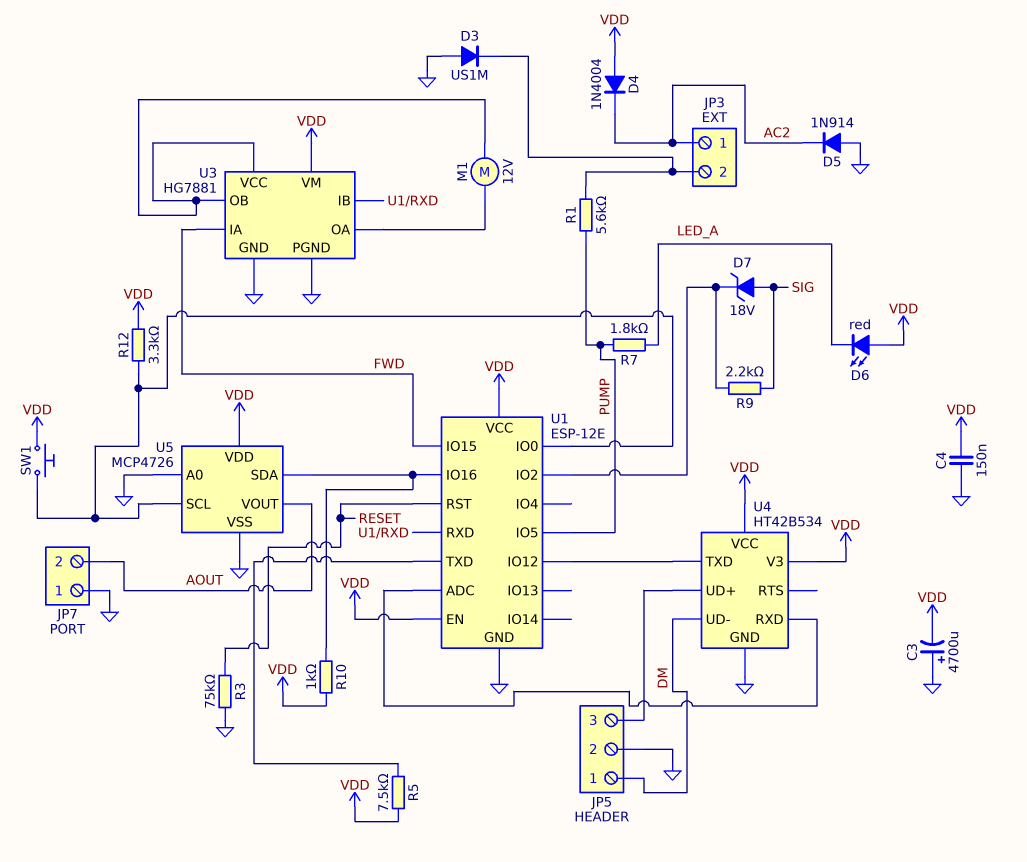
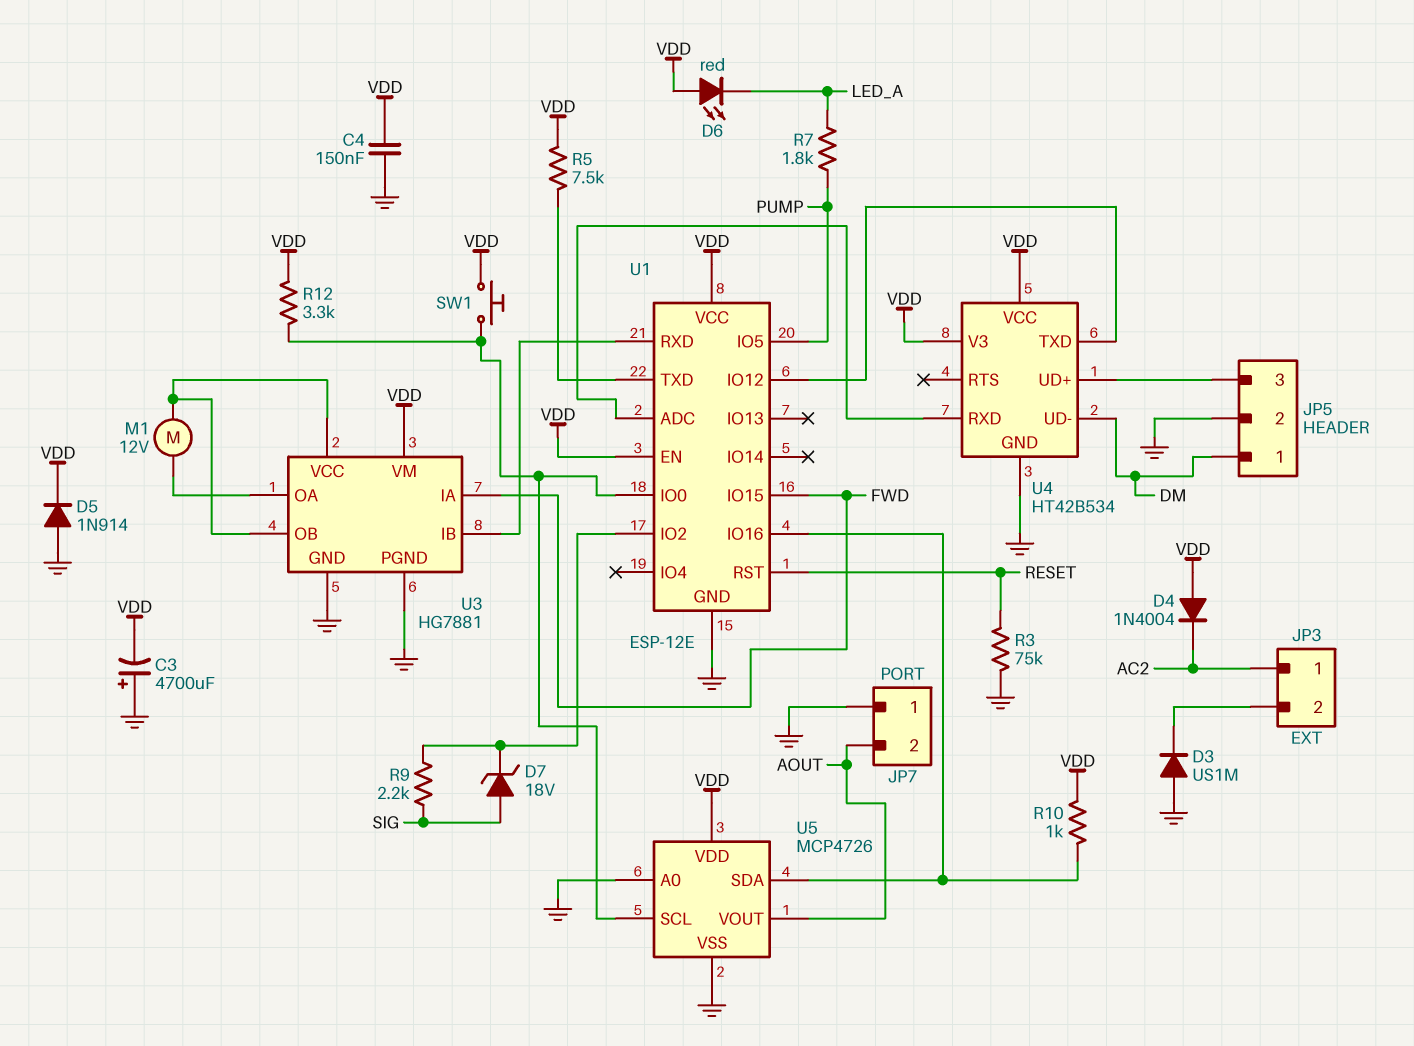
D5: diode 1N914 (A GND, K AC2) -> diode 1N914 (A GND, K VDD)
R1: 5.6k (JP3/2, PUMP) -> none

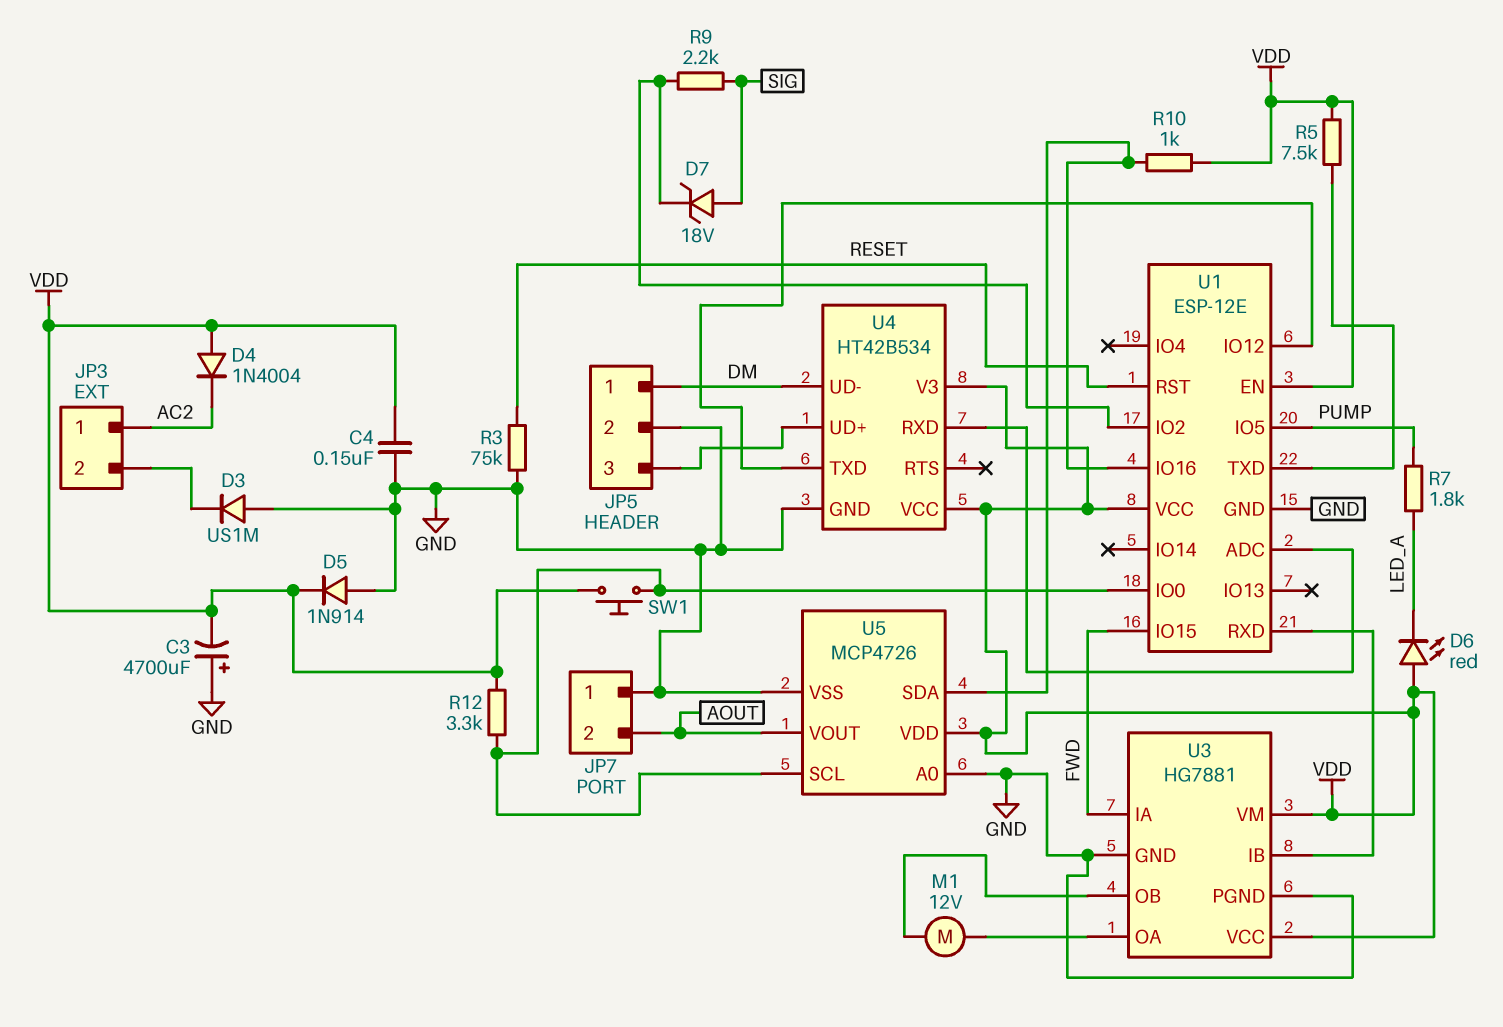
U3 pin VCC: U3/OB -> VDD

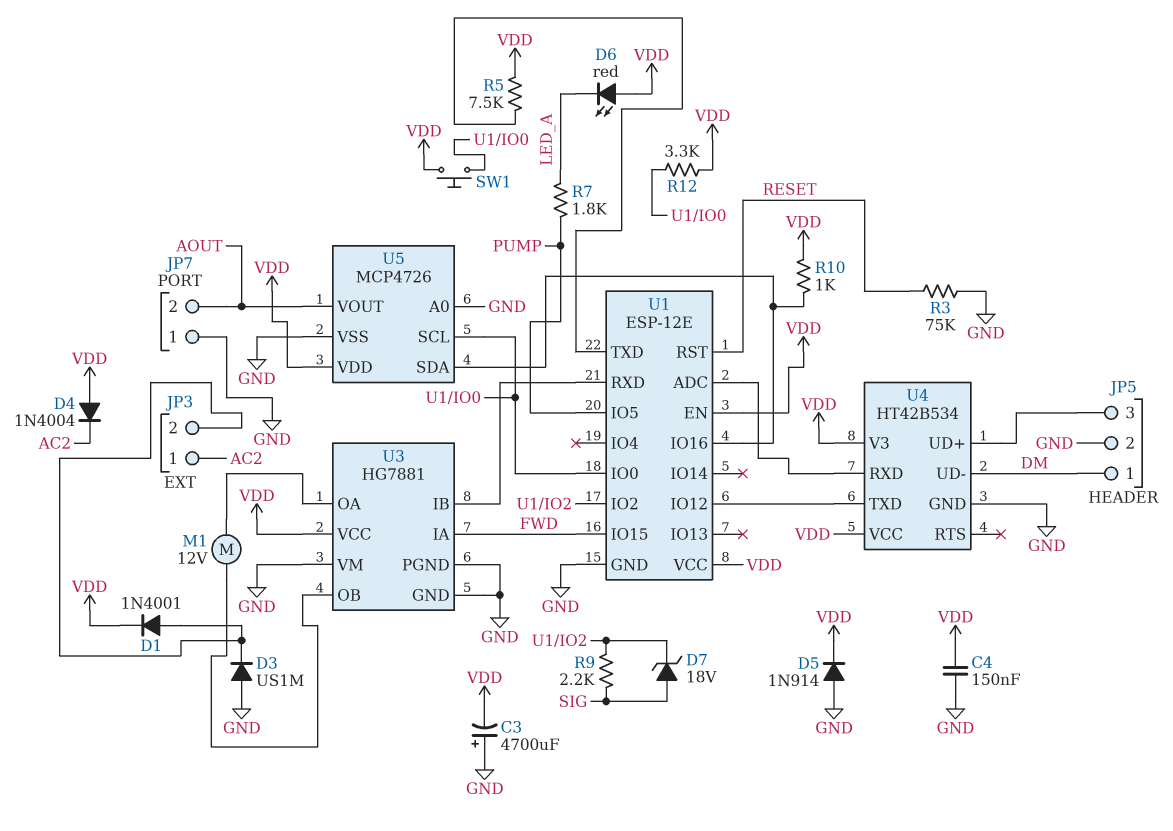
D1: none -> diode 1N4001 (A JP3/2, K VDD)
U3 pin VM: VDD -> GND

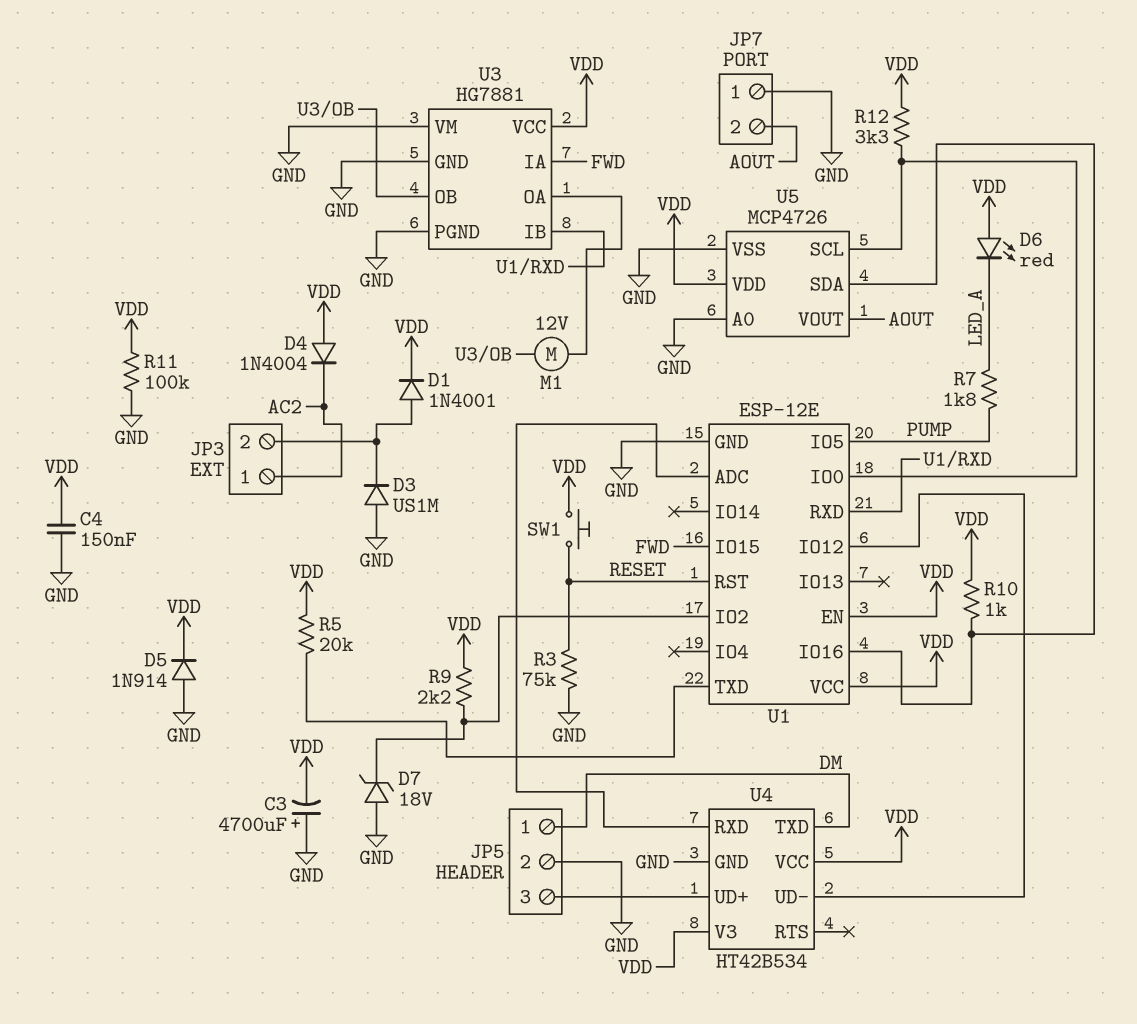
D7: zener 18V (A SIG, K U1/IO2) -> zener 18V (A GND, K U1/IO2)
R5: 7.5k (U1/TXD, VDD) -> 20k (U1/TXD, VDD)
R9: 2.2k (SIG, U1/IO2) -> 2.2k (U1/IO2, VDD)
R11: none -> 100k (GND, VDD)
SW1: button (U1/IO0, VDD) -> button (RESET, VDD)
U4 pin TXD: U1/IO12 -> DM
U4 pin UD-: DM -> U1/IO12

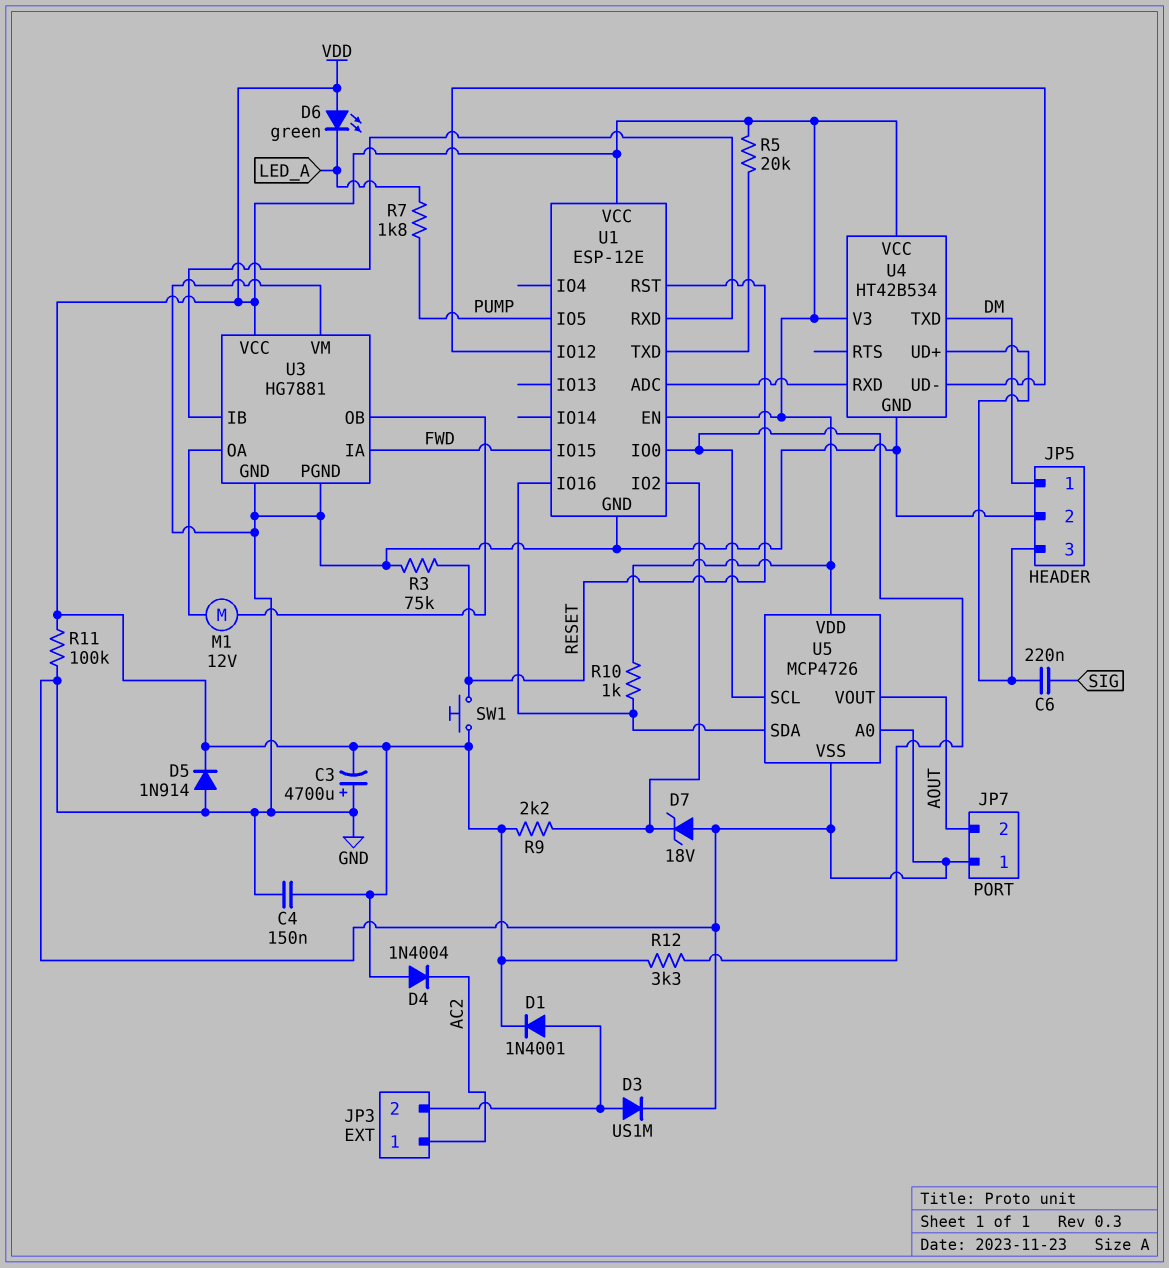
C6: none -> 220nF (JP5/3, SIG)
D3: diode US1M (A GND, K JP3/2) -> diode US1M (A JP3/2, K GND)
D6: LED red (A VDD, K LED_A) -> LED green (A VDD, K LED_A)

